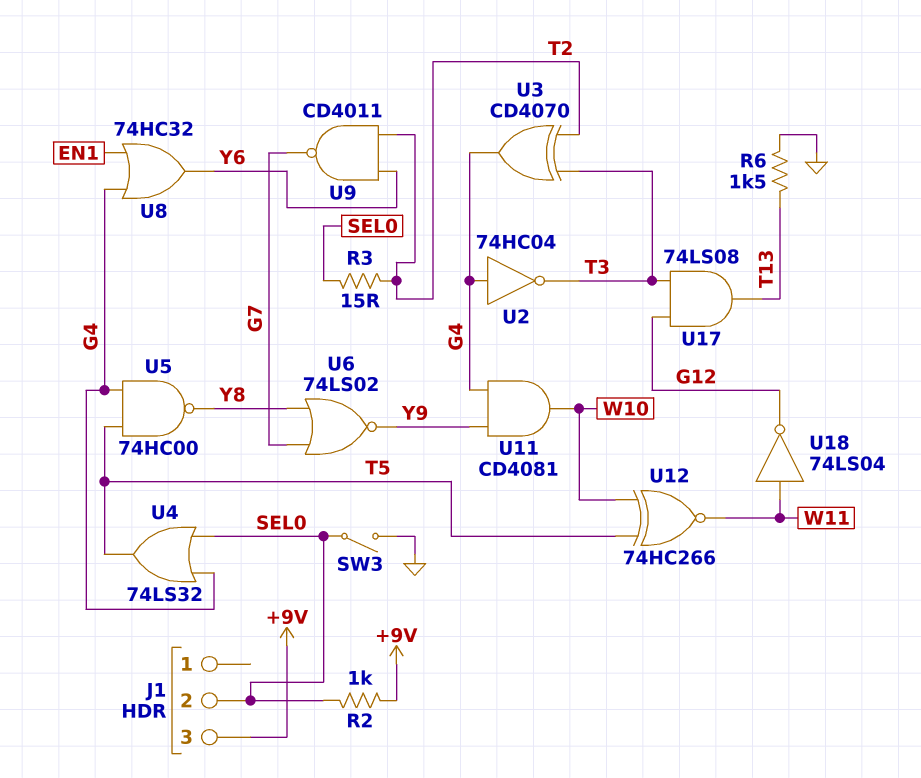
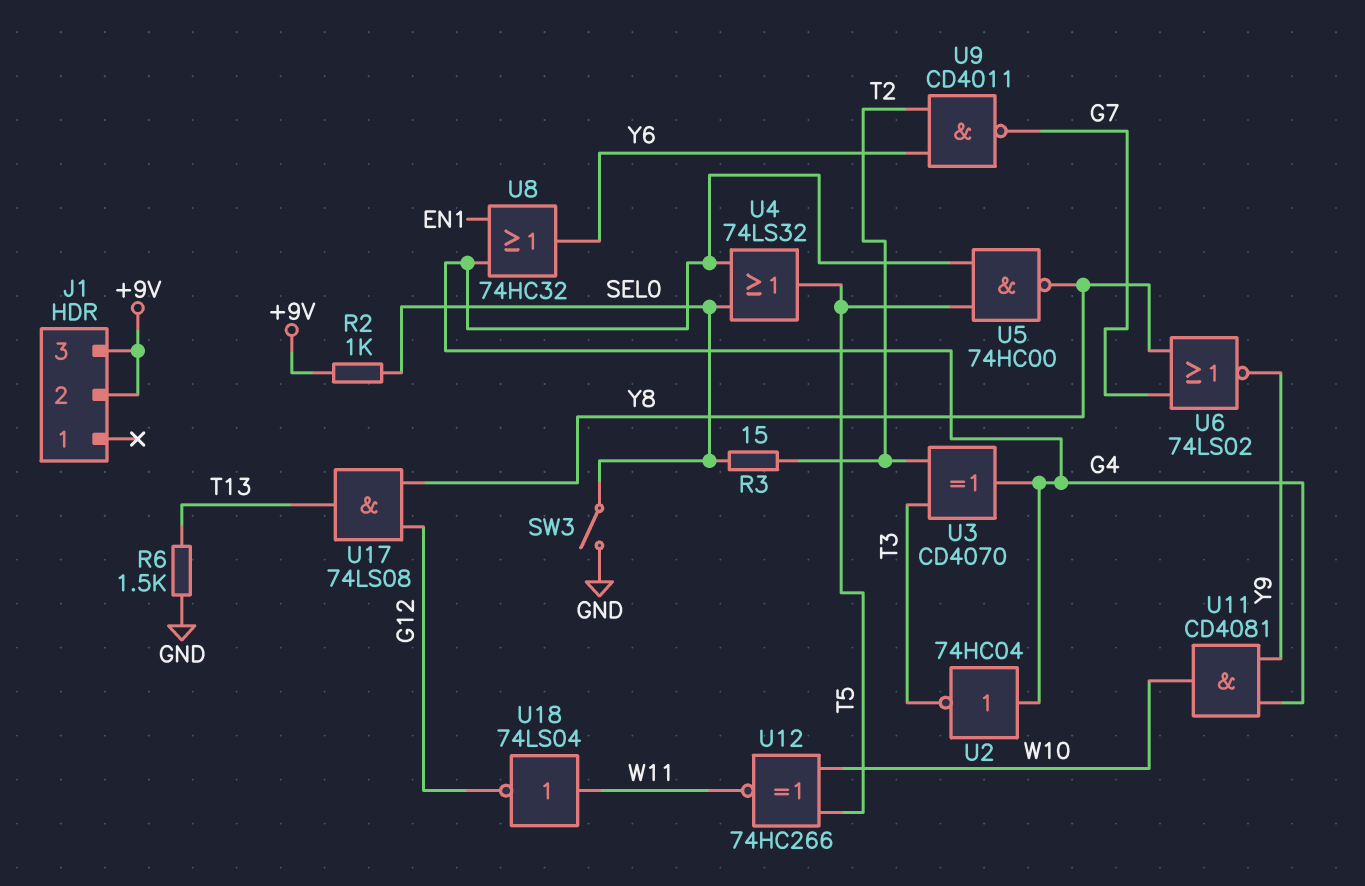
J1 pin 2: SEL0 -> +9V
U17: AND 74LS08 (in G12, in T3, out T13) -> AND 74LS08 (in G12, in Y8, out T13)

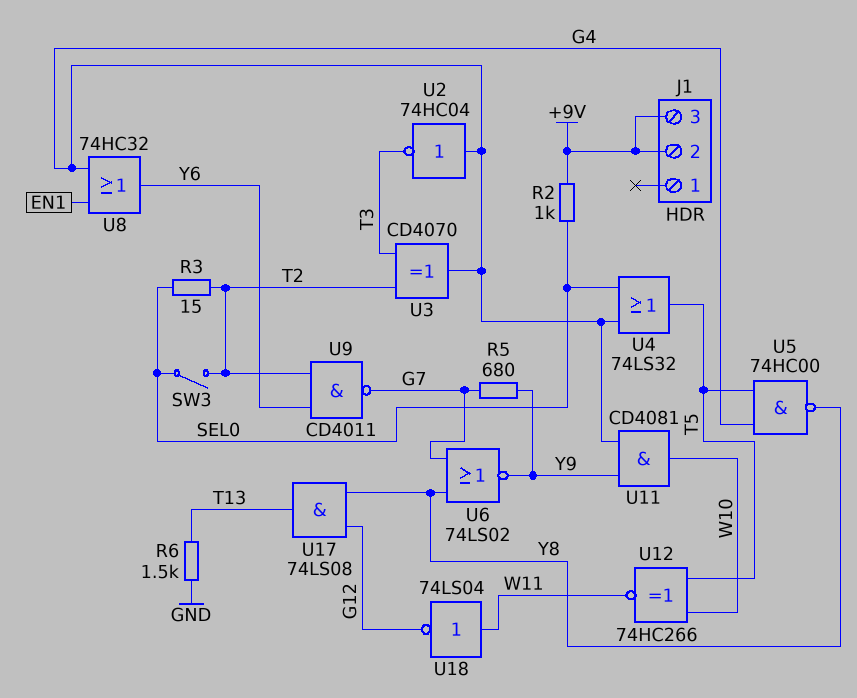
R5: none -> 680 (G7, Y9)
SW3: switch (GND, SEL0) -> switch (SEL0, T2)

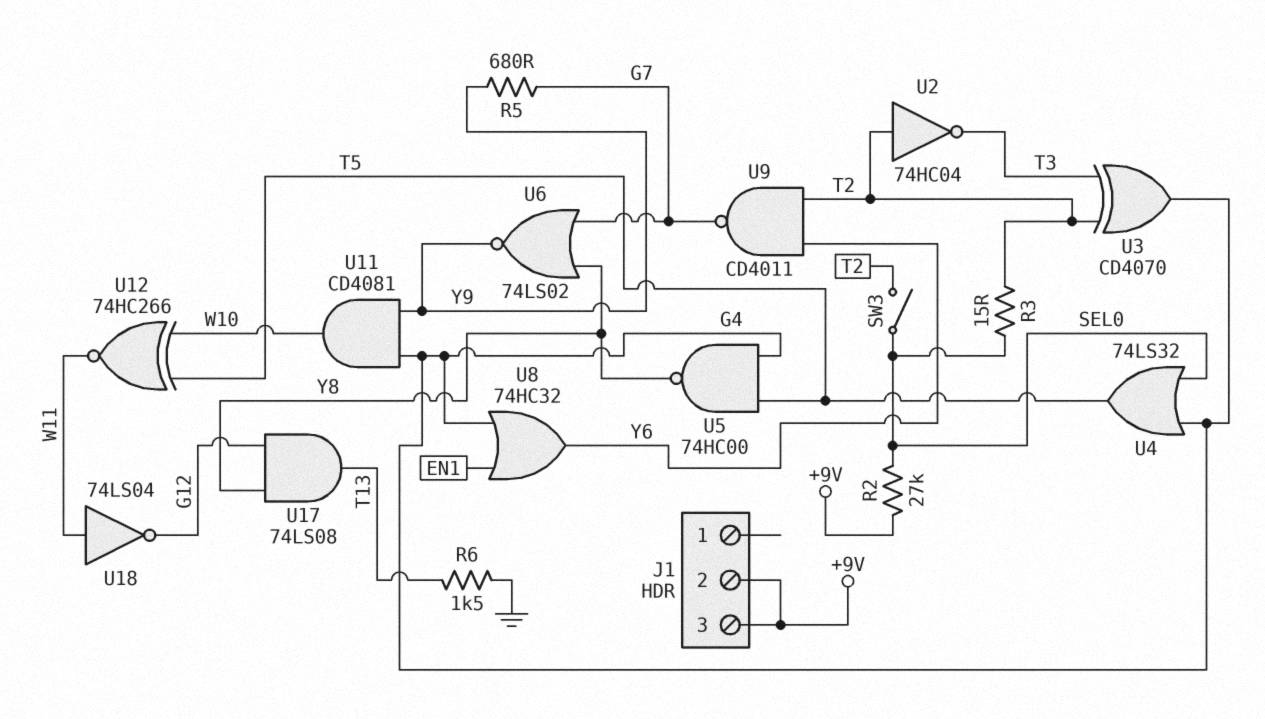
R2: 1k (+9V, SEL0) -> 27k (+9V, SEL0)
U2: NOT 74HC04 (in G4, out T3) -> NOT 74HC04 (in T2, out T3)

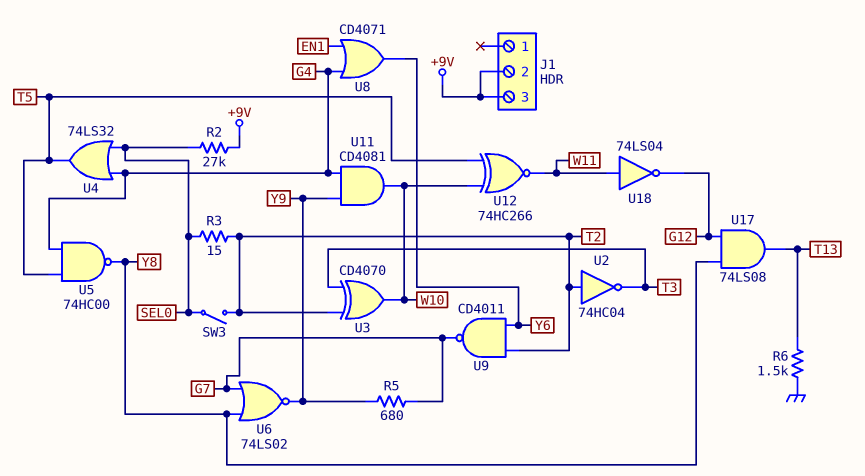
U3: XOR CD4070 (in T2, in T3, out G4) -> XOR CD4070 (in T2, in T3, out W10)
U8: OR 74HC32 (in EN1, in G4, out Y6) -> OR CD4071 (in EN1, in G4, out Y6)

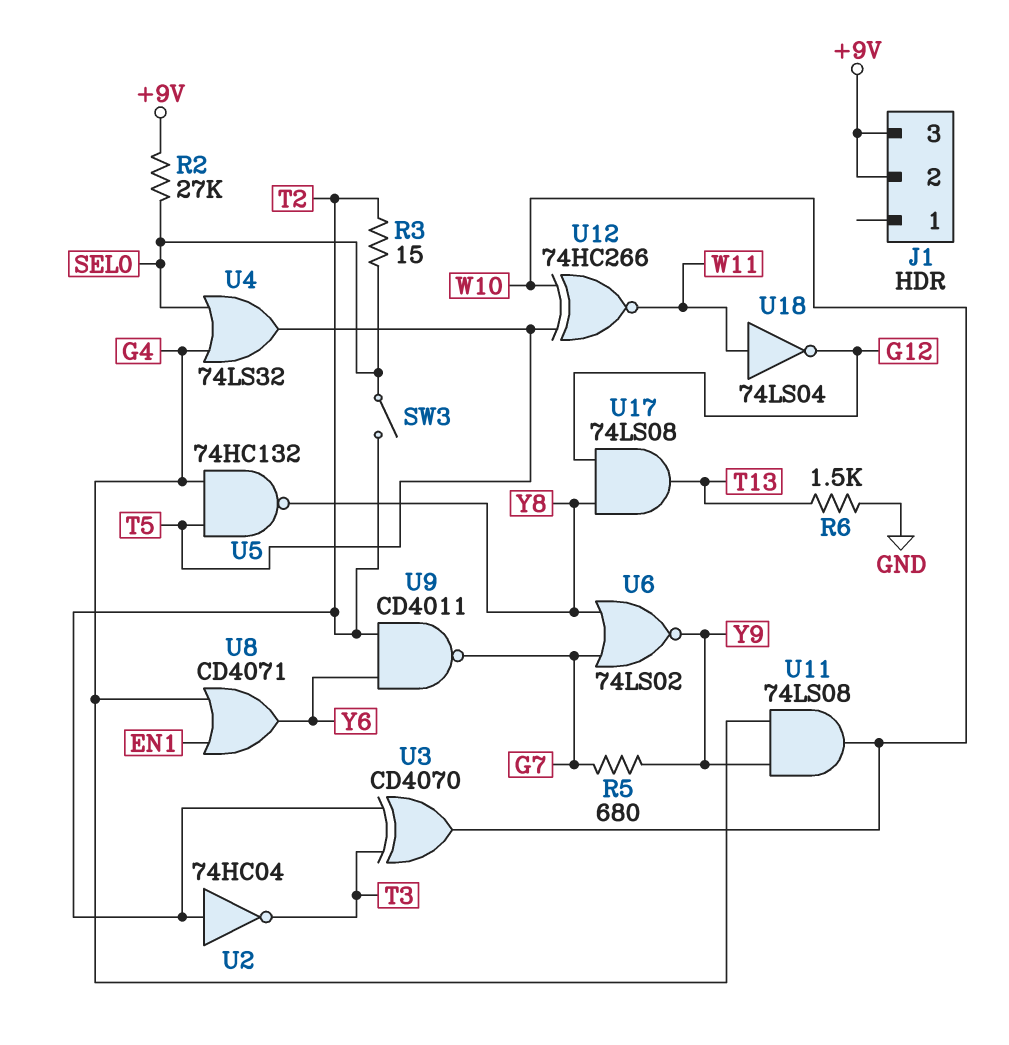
U5: NAND 74HC00 (in G4, in T5, out Y8) -> NAND 74HC132 (in G4, in T5, out Y8)
U11: AND CD4081 (in G4, in Y9, out W10) -> AND 74LS08 (in G4, in Y9, out W10)

